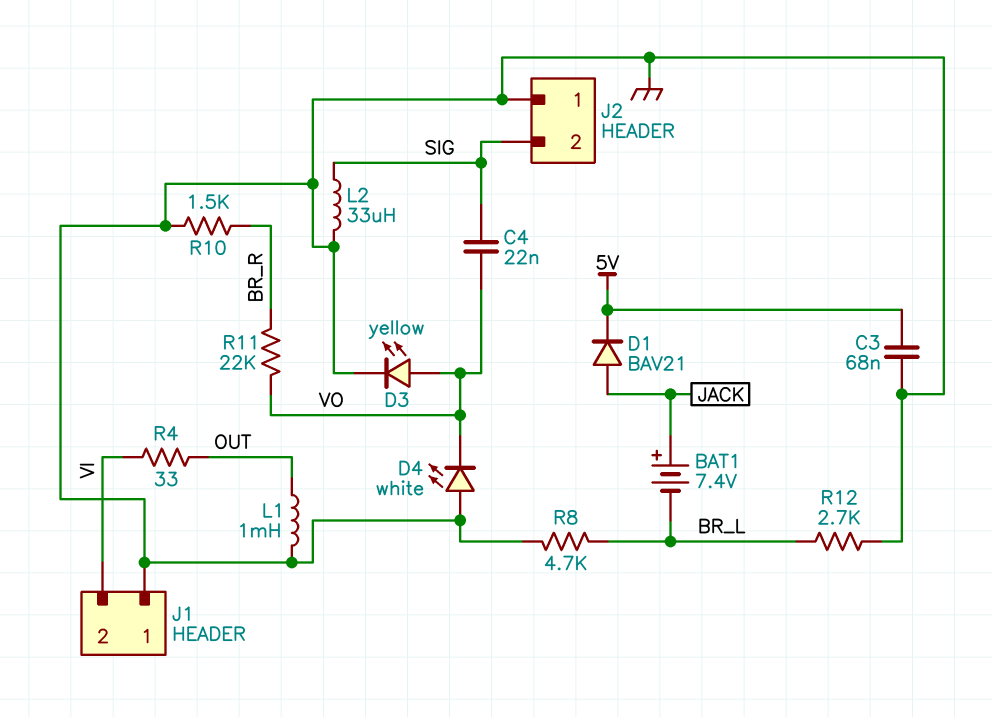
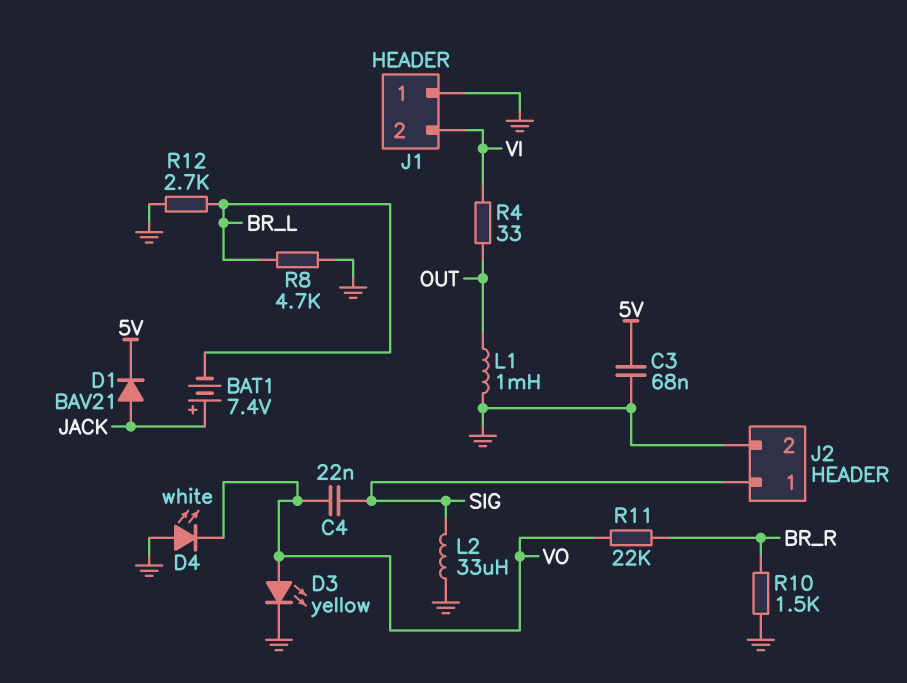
J2 pin 1: GND -> SIG
J2 pin 2: SIG -> GND

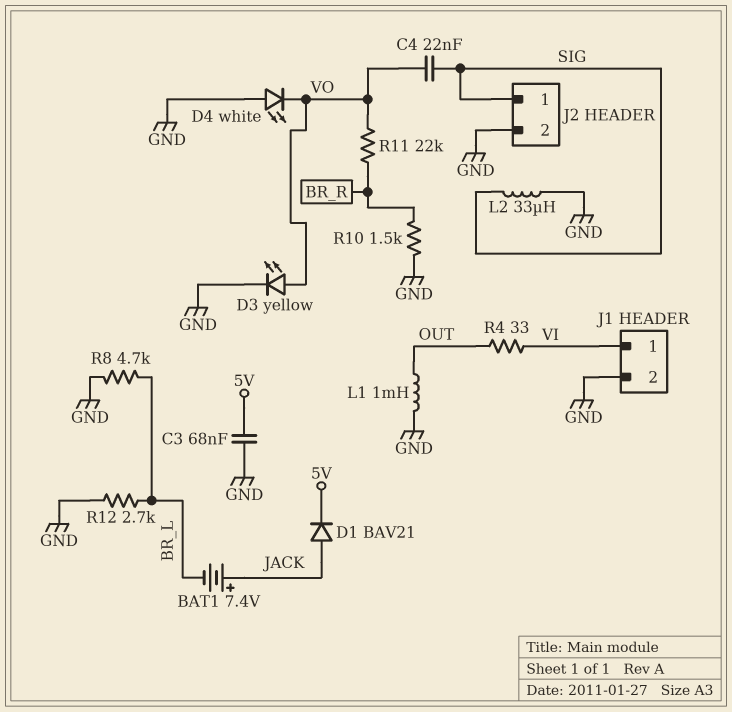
J1 pin 1: GND -> VI
J1 pin 2: VI -> GND

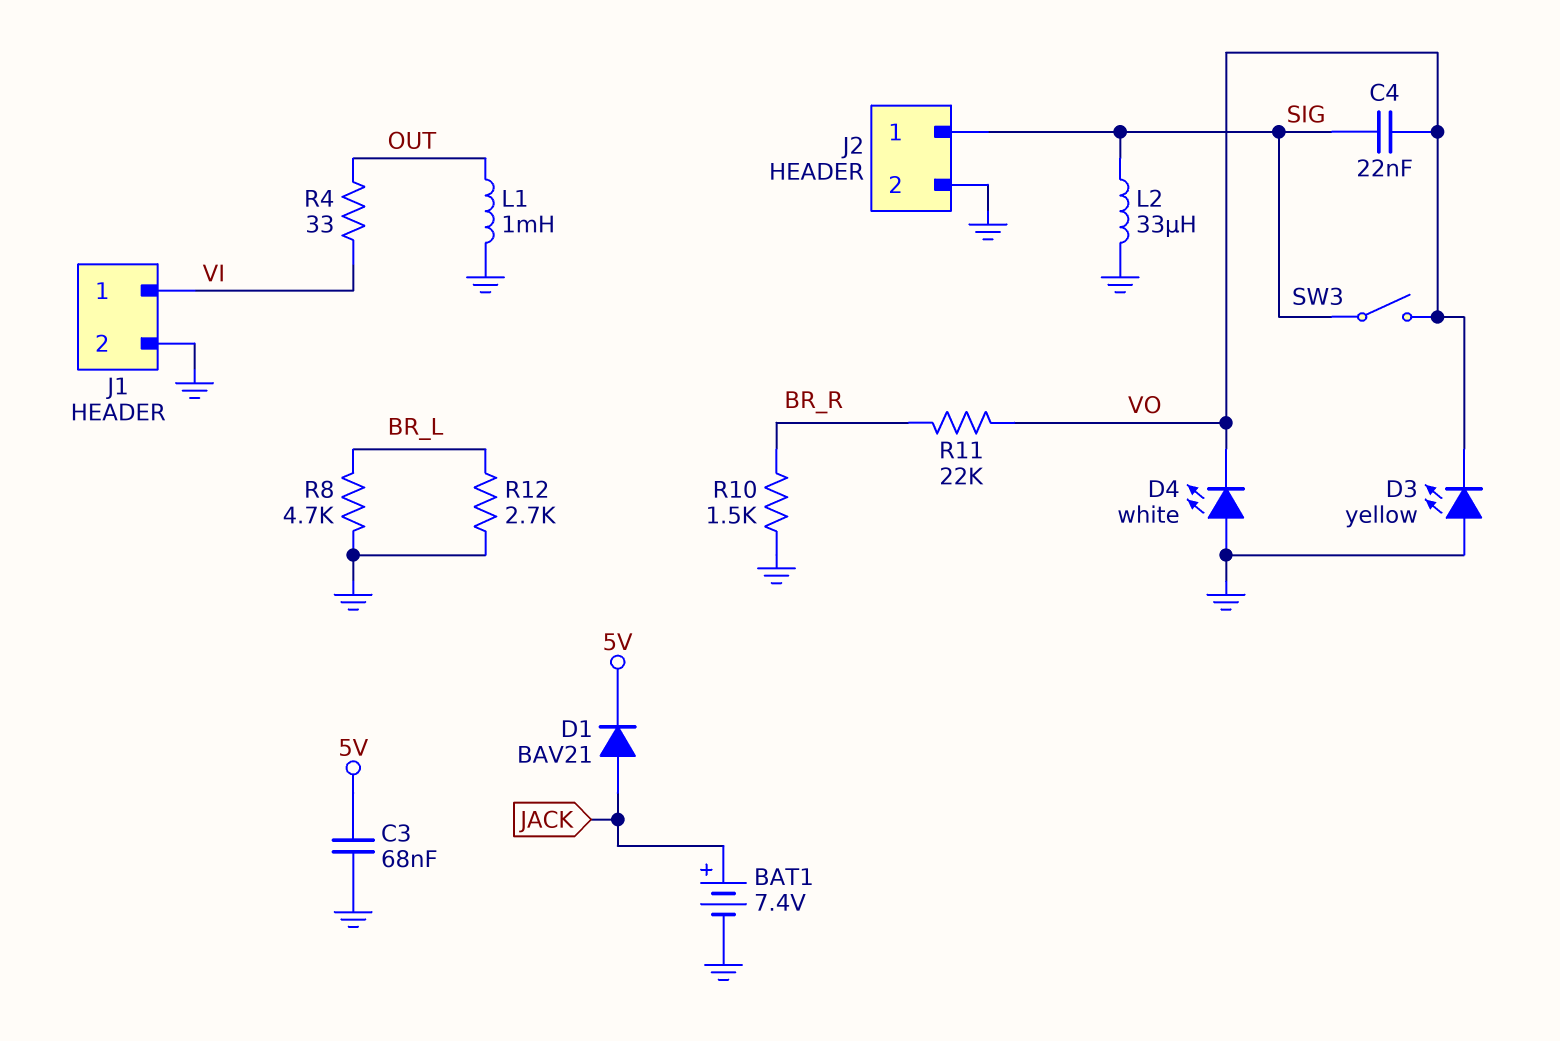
BAT1: 7.4V (plus JACK, minus BR_L) -> 7.4V (plus JACK, minus GND)
D3: LED yellow (A VO, K GND) -> LED yellow (A GND, K VO)
SW3: none -> switch (SIG, VO)

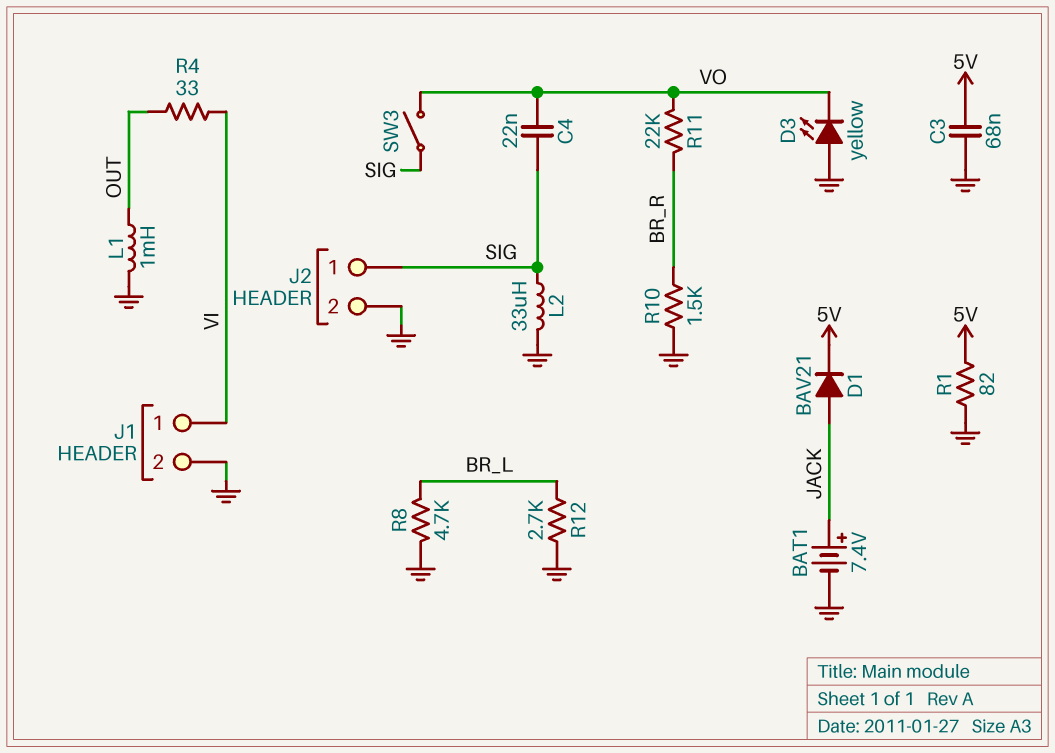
D4: LED white (A GND, K VO) -> none
R1: none -> 82 (5V, GND)

